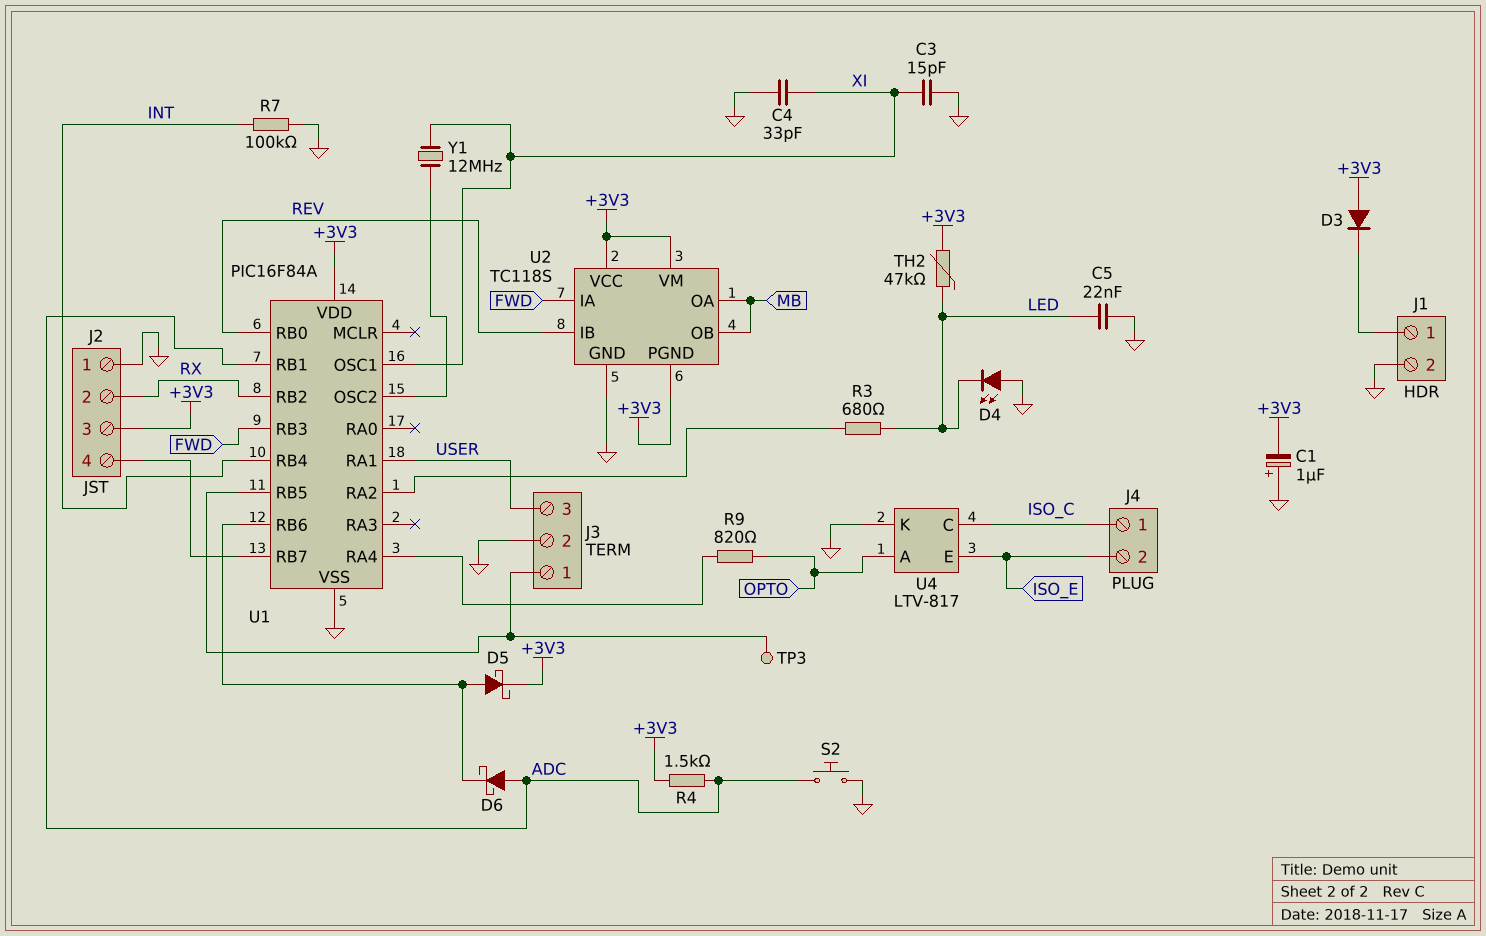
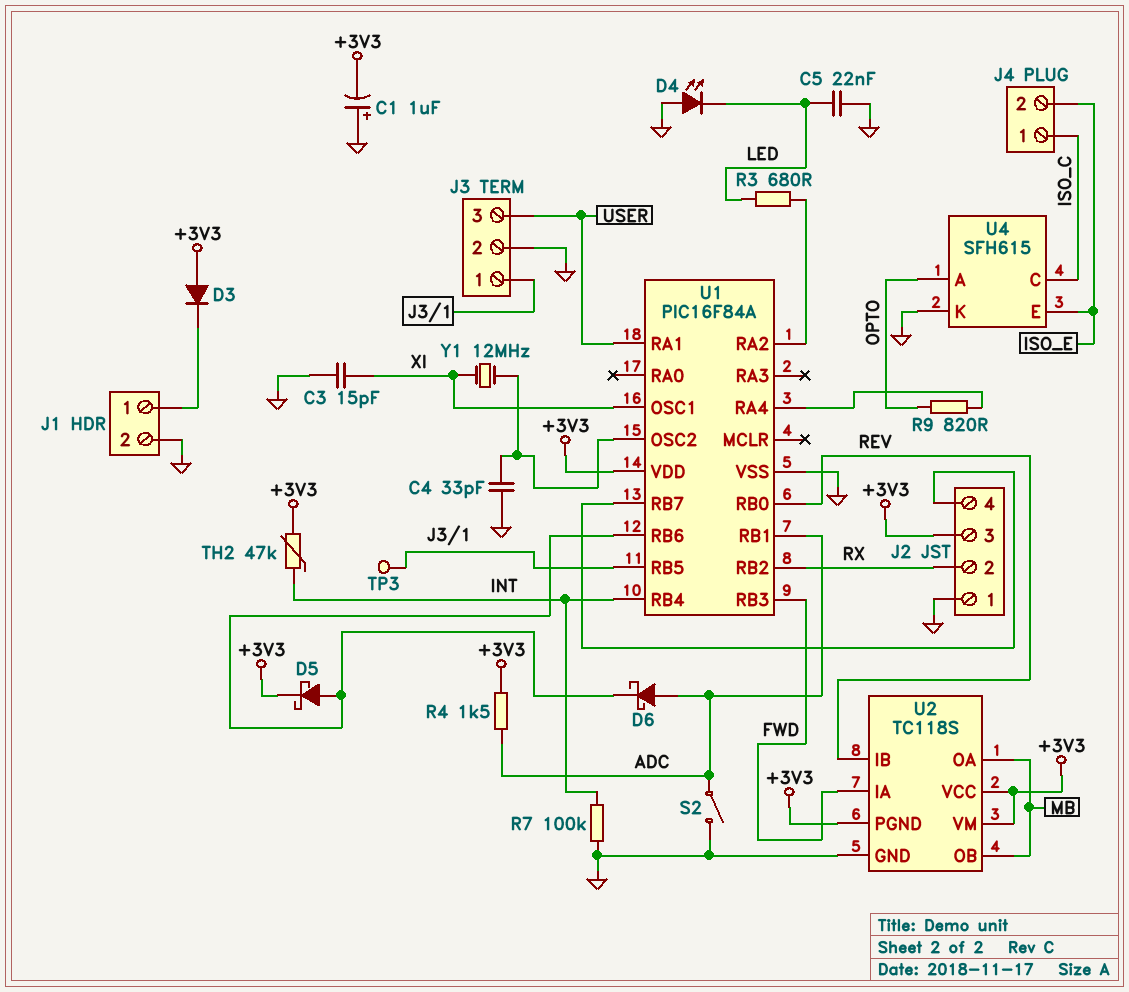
C4: 33pF (GND, XI) -> 33pF (GND, U1/OSC2)
S2: button (ADC, GND) -> switch (ADC, GND)
TH2: 47k (+3V3, LED) -> 47k (+3V3, INT)
U4: LTV-817 -> SFH615

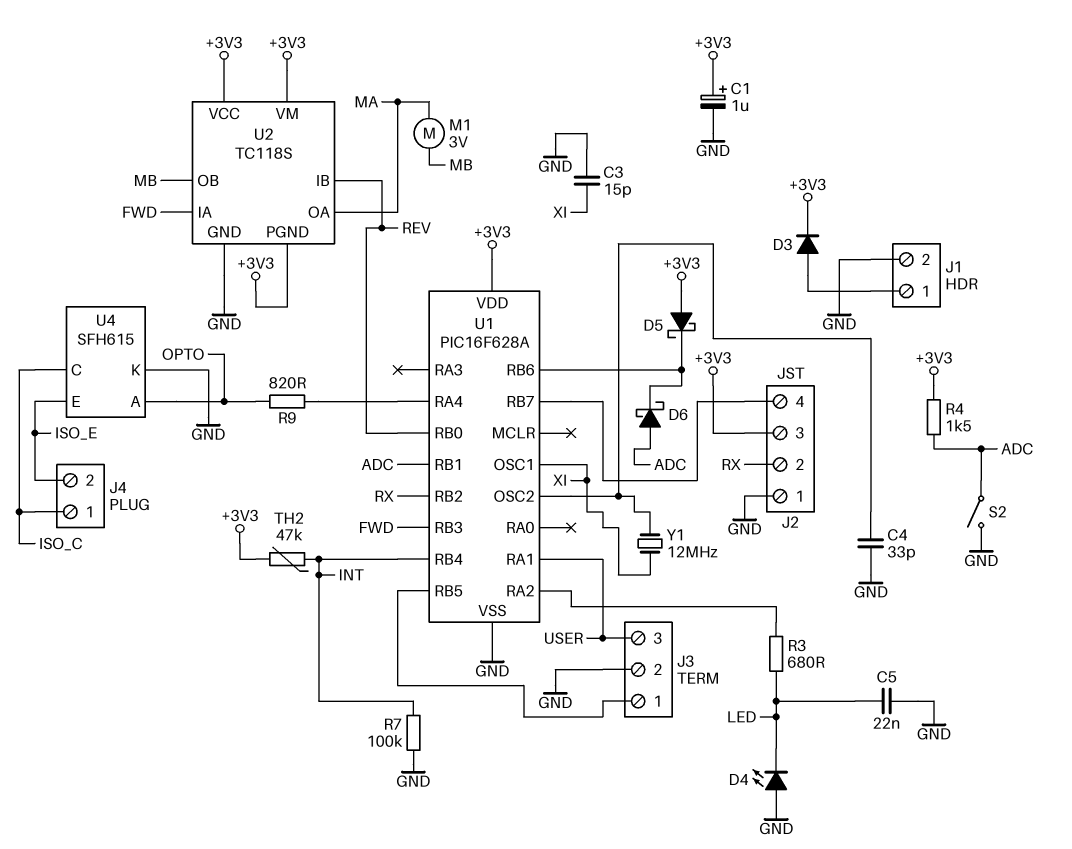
C1: 1uF (plus GND, minus +3V3) -> 1uF (plus +3V3, minus GND)
D3: diode (A +3V3, K J1/1) -> diode (A J1/1, K +3V3)
D5: schottky (A U1/RB6, K +3V3) -> schottky (A +3V3, K U1/RB6)
M1: none -> motor 3V (MA, MB)
TP3: test point (J3/1) -> none
U1: PIC16F84A -> PIC16F628A
U2 pin OA: MB -> MA

